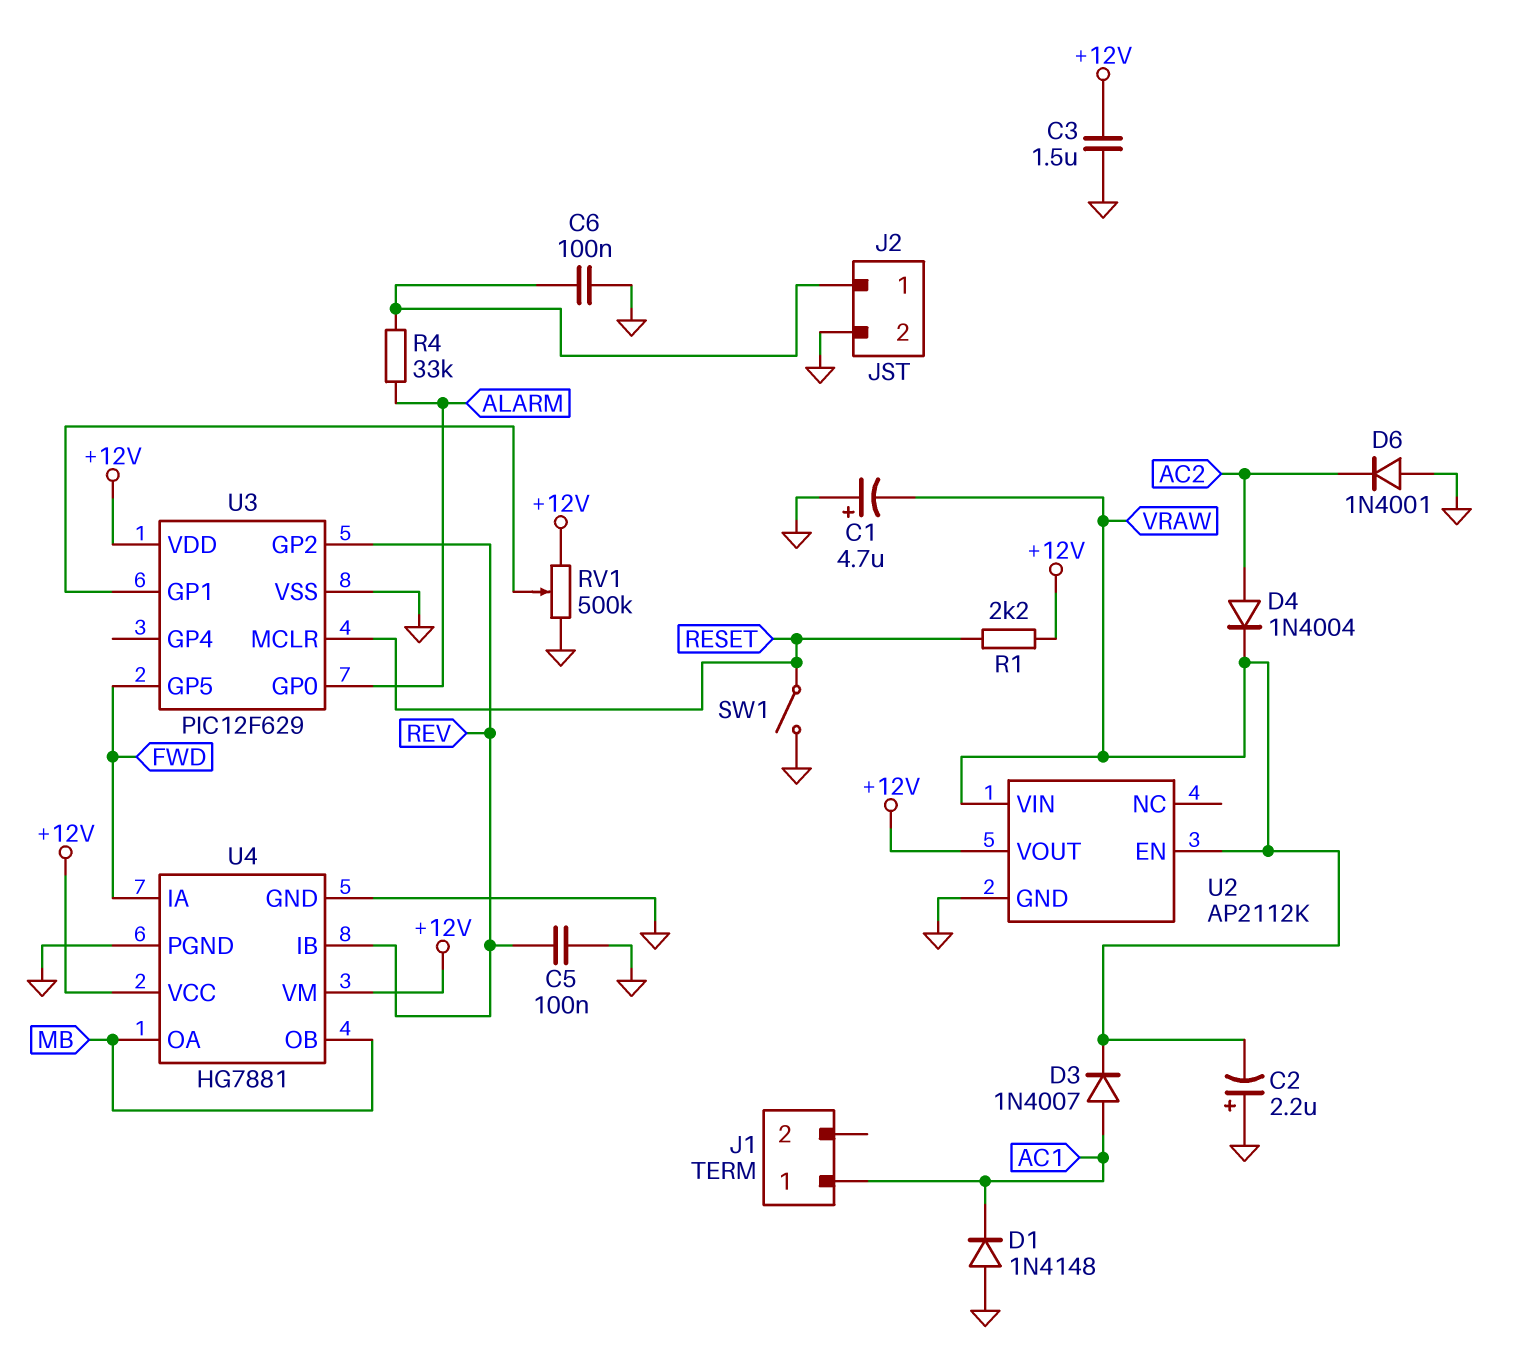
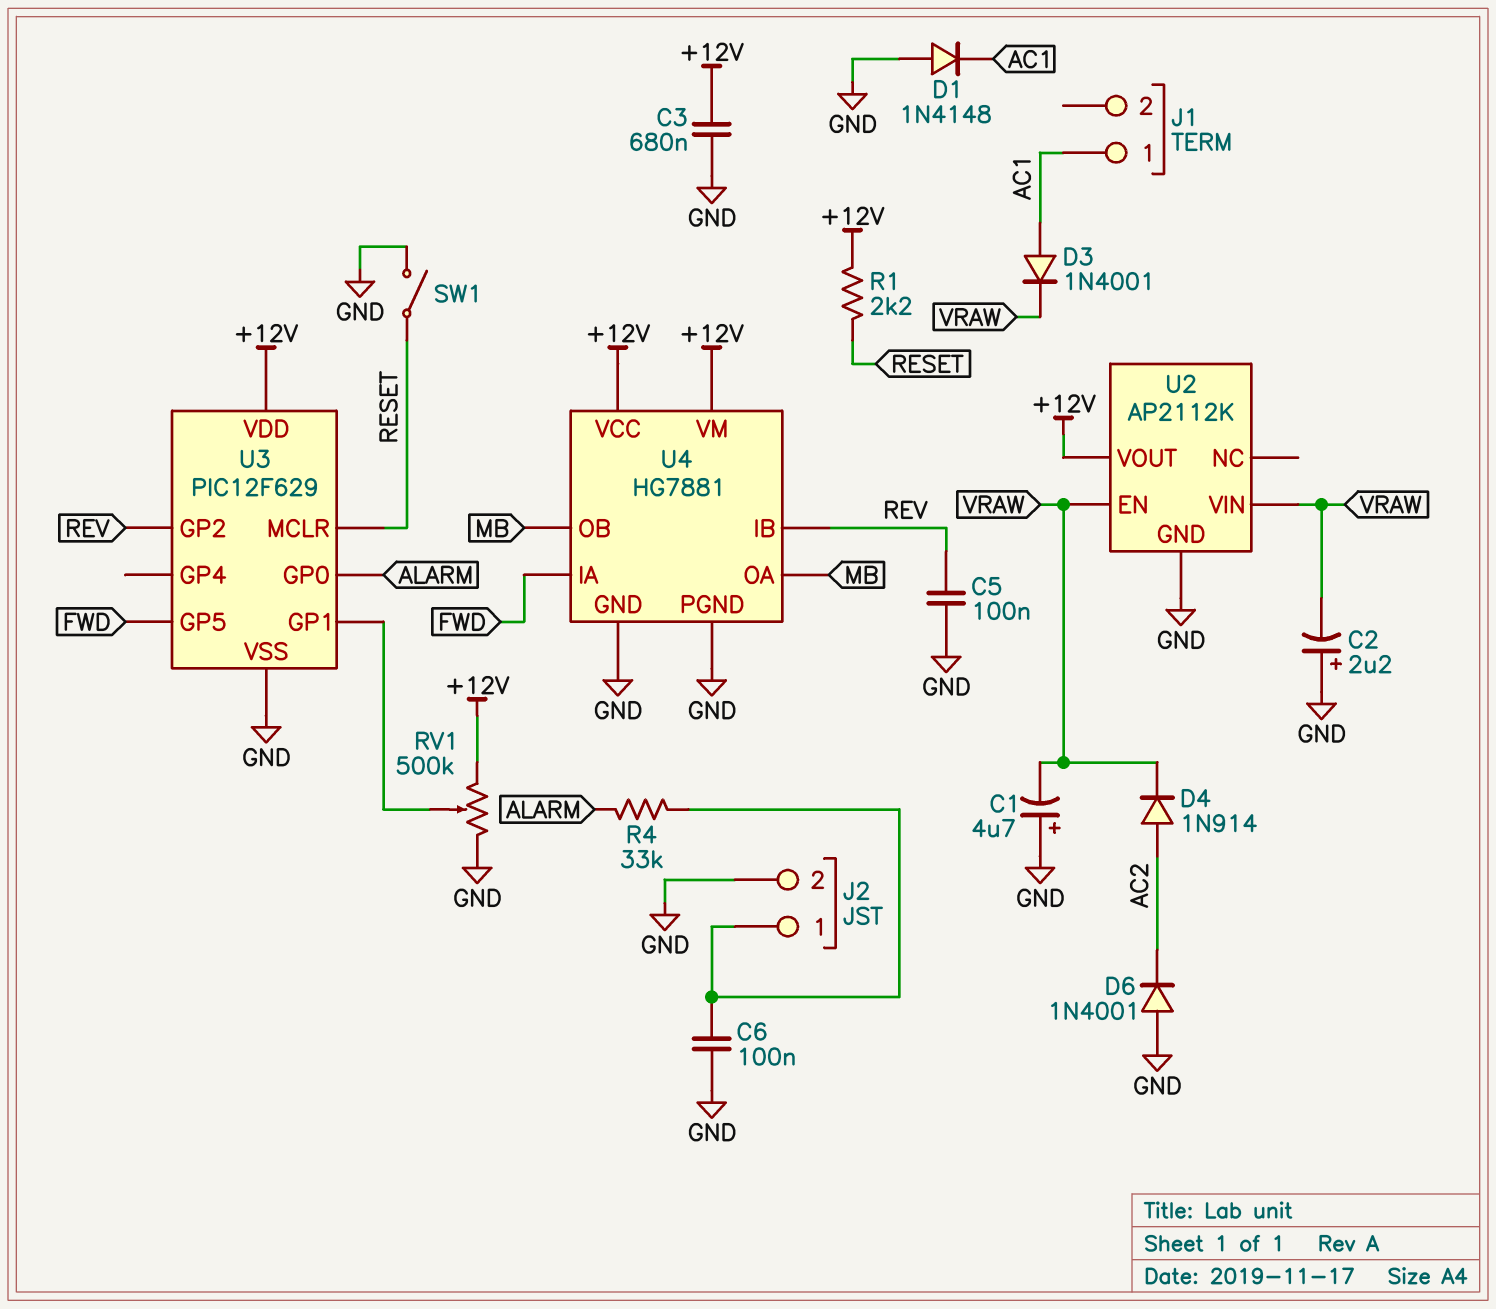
C3: 1.5uF (+12V, GND) -> 680nF (+12V, GND)
D3: diode 1N4007 (A AC1, K VRAW) -> diode 1N4001 (A AC1, K VRAW)
D4: diode 1N4004 (A AC2, K VRAW) -> diode 1N914 (A AC2, K VRAW)

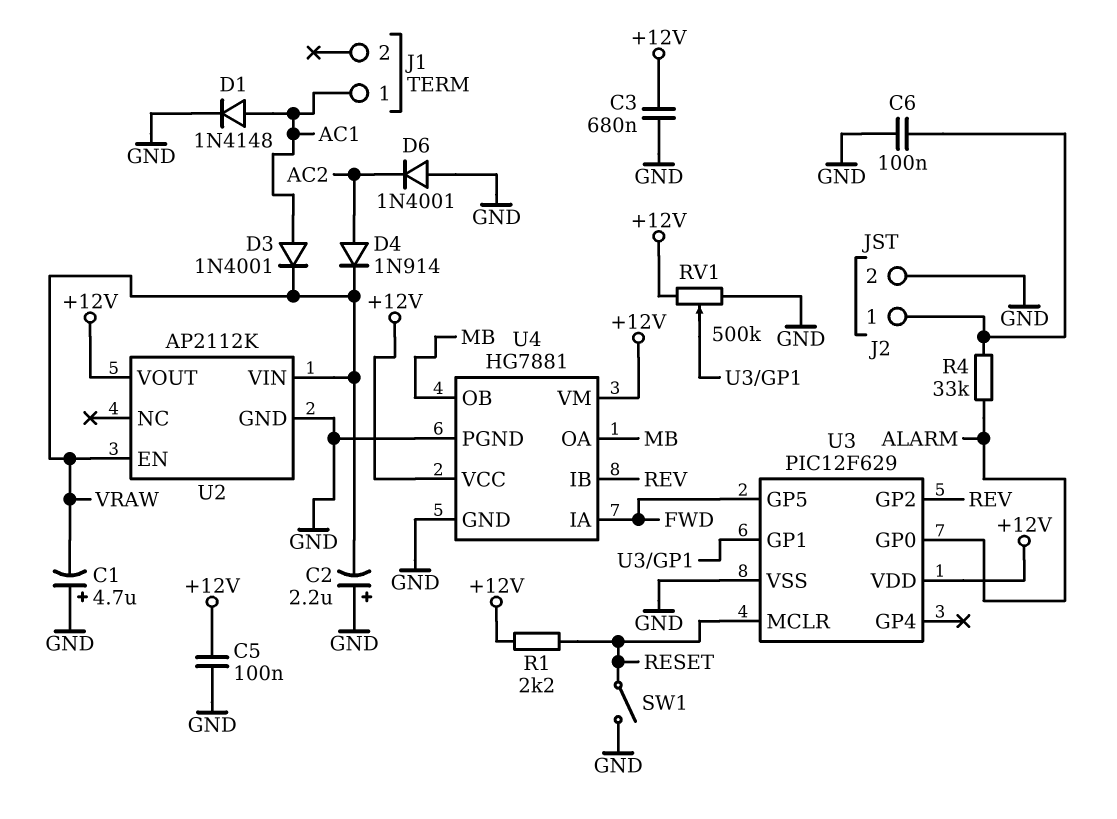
C5: 100nF (GND, REV) -> 100nF (+12V, GND)
D1: diode 1N4148 (A GND, K AC1) -> diode 1N4148 (A AC1, K GND)

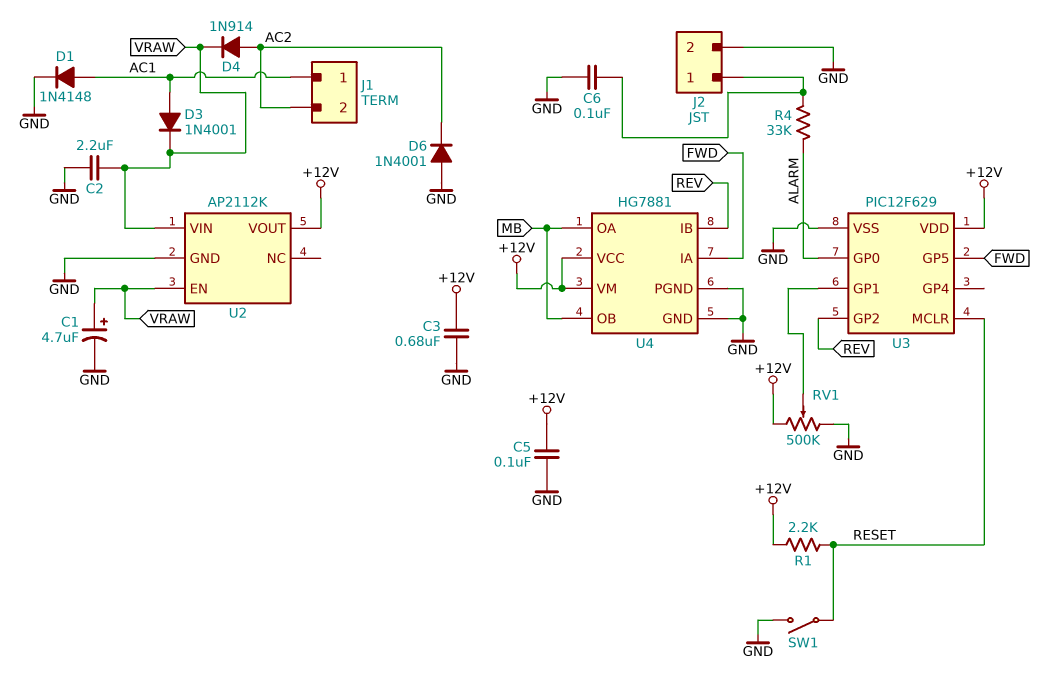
C1: 4.7uF (plus GND, minus VRAW) -> 4.7uF (plus VRAW, minus GND)
C2: 2.2uF (plus GND, minus VRAW) -> 2.2uF (GND, VRAW)
J1 pin 2: none -> AC2

